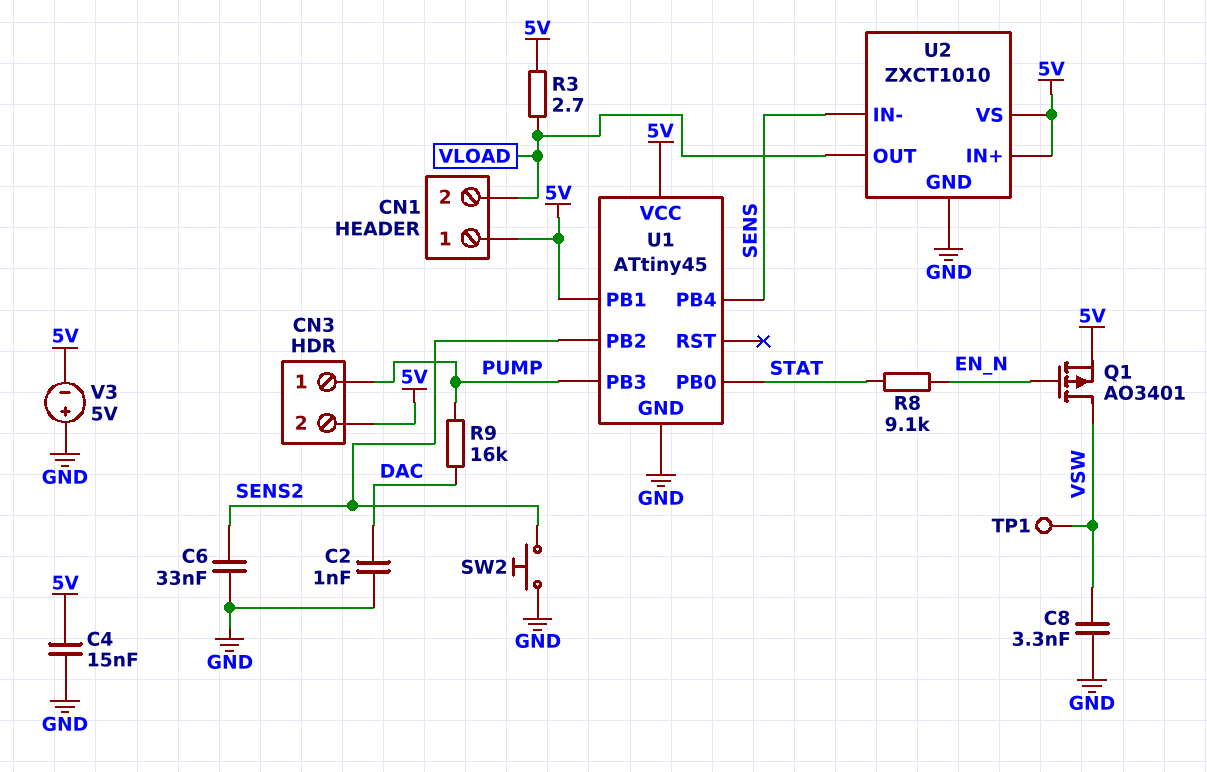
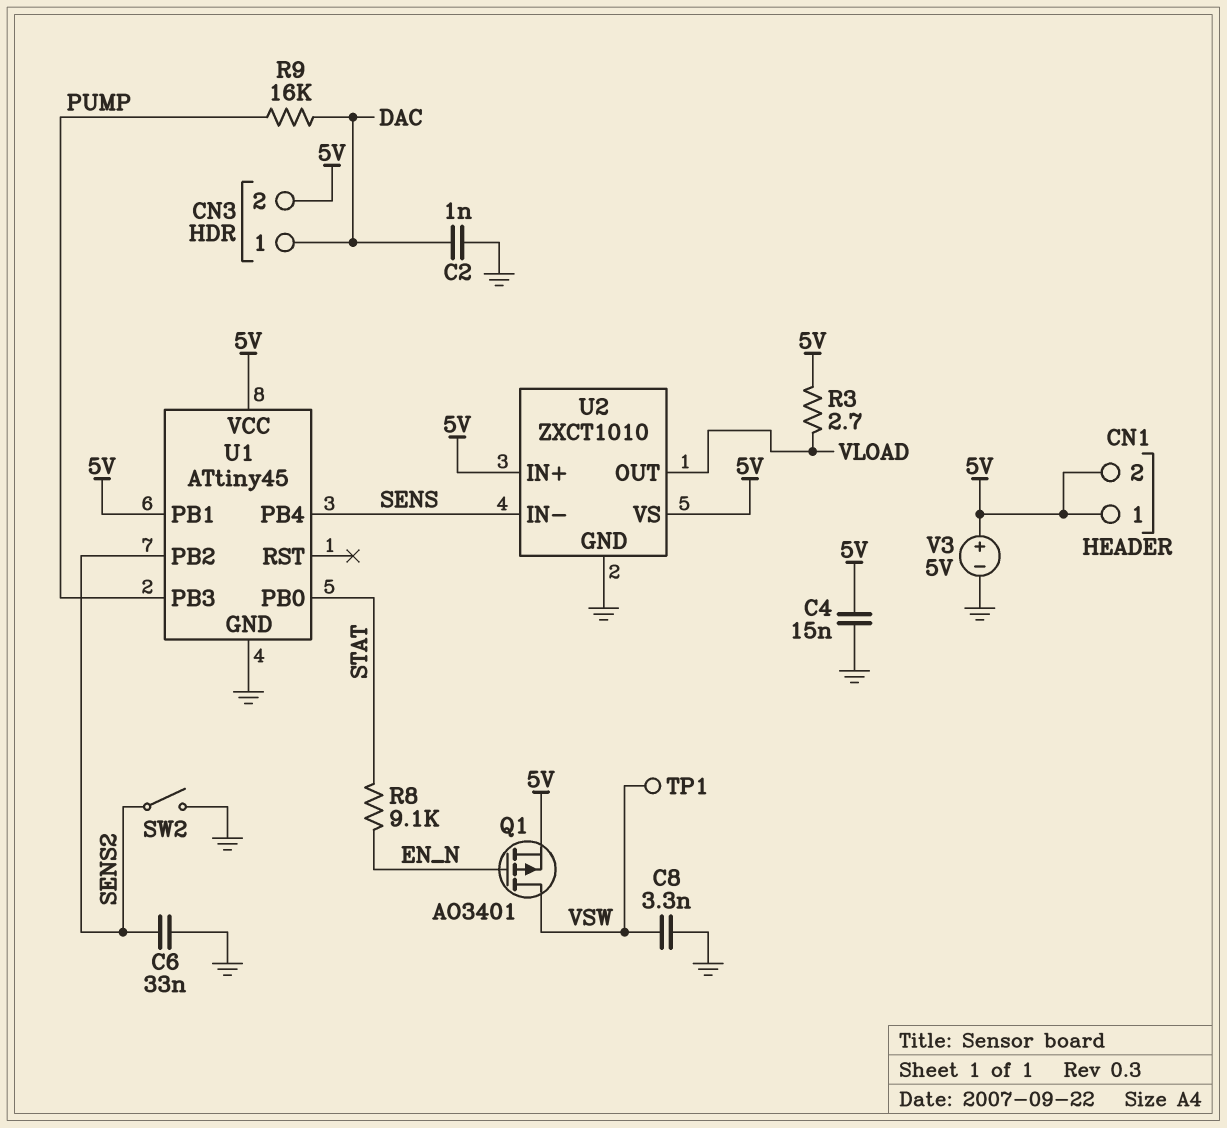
CN1 pin 2: VLOAD -> 5V
CN3 pin 1: PUMP -> DAC
SW2: button (GND, SENS2) -> switch (GND, SENS2)
V3: 5V (plus GND, minus 5V) -> 5V (plus 5V, minus GND)

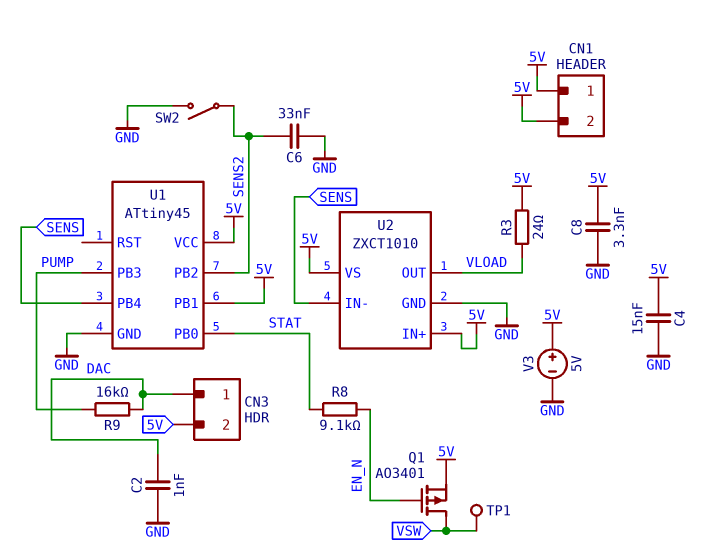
C8: 3.3nF (GND, VSW) -> 3.3nF (5V, GND)
R3: 2.7 (5V, VLOAD) -> 24 (5V, VLOAD)

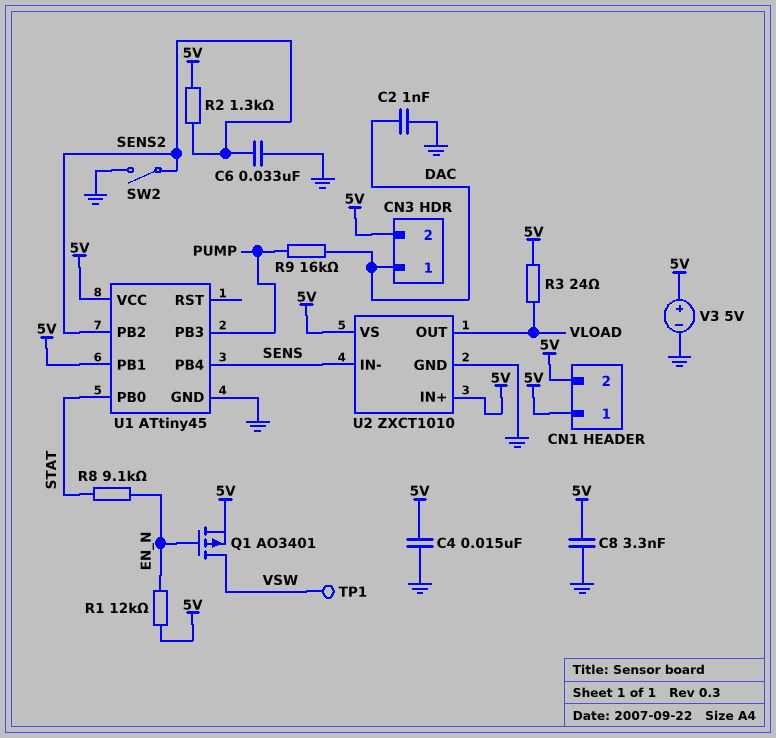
R1: none -> 12k (5V, EN_N)
R2: none -> 1.3k (5V, SENS2)

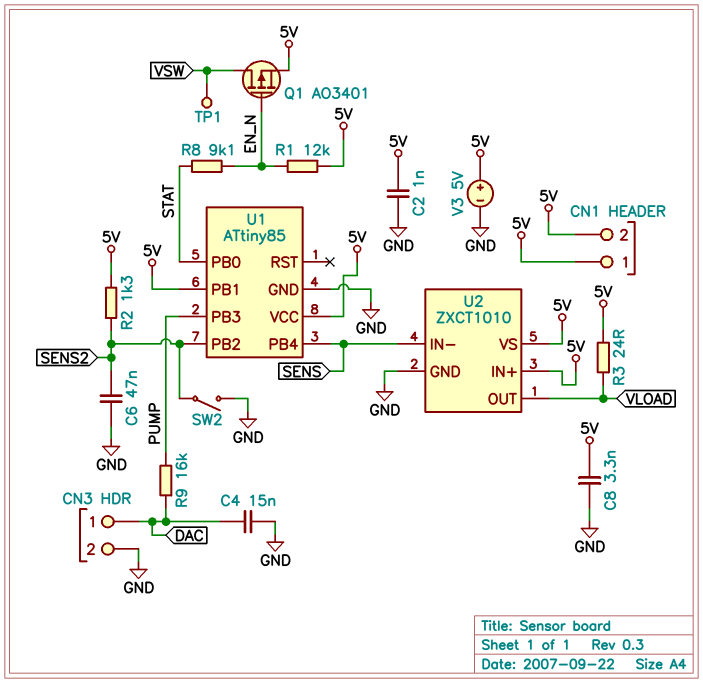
C2: 1nF (DAC, GND) -> 1nF (5V, GND)
C4: 15nF (5V, GND) -> 15nF (DAC, GND)
C6: 33nF (GND, SENS2) -> 47nF (GND, SENS2)
CN3 pin 2: 5V -> GND
U1: ATtiny45 -> ATtiny85

